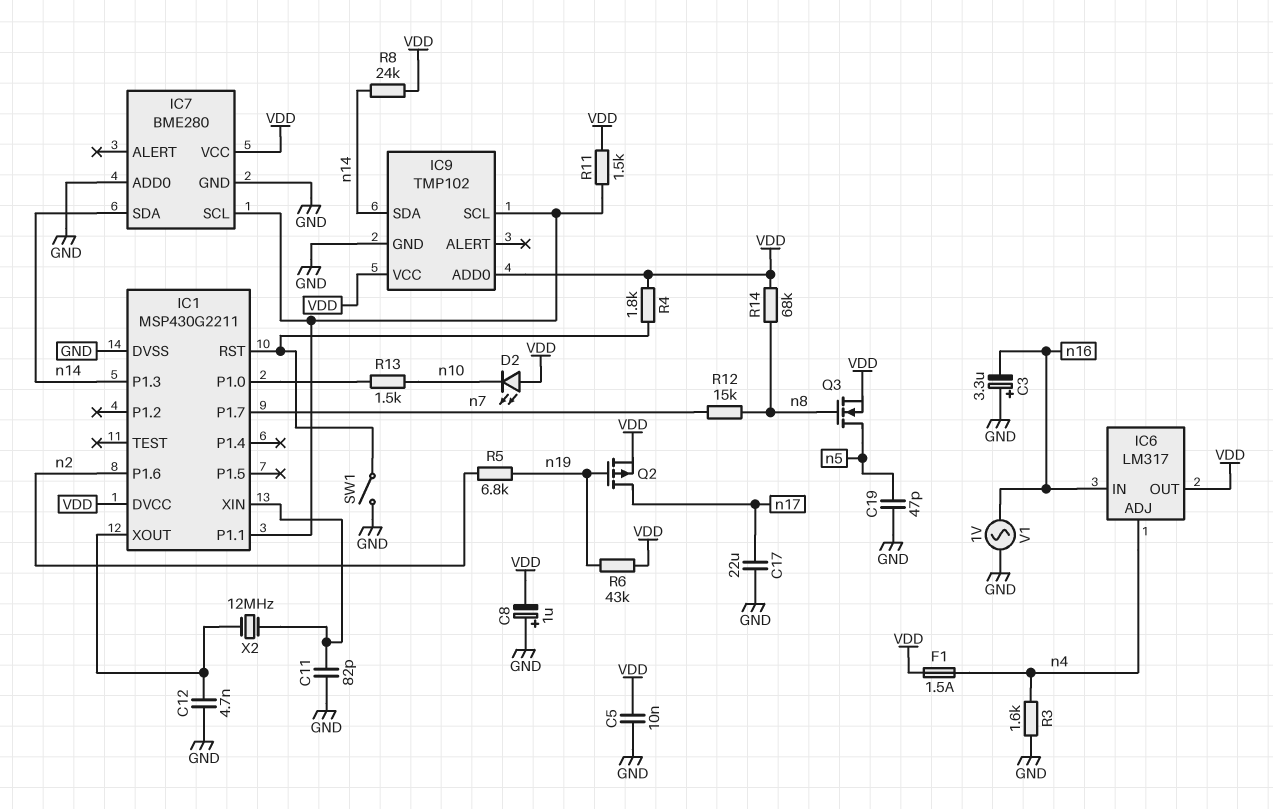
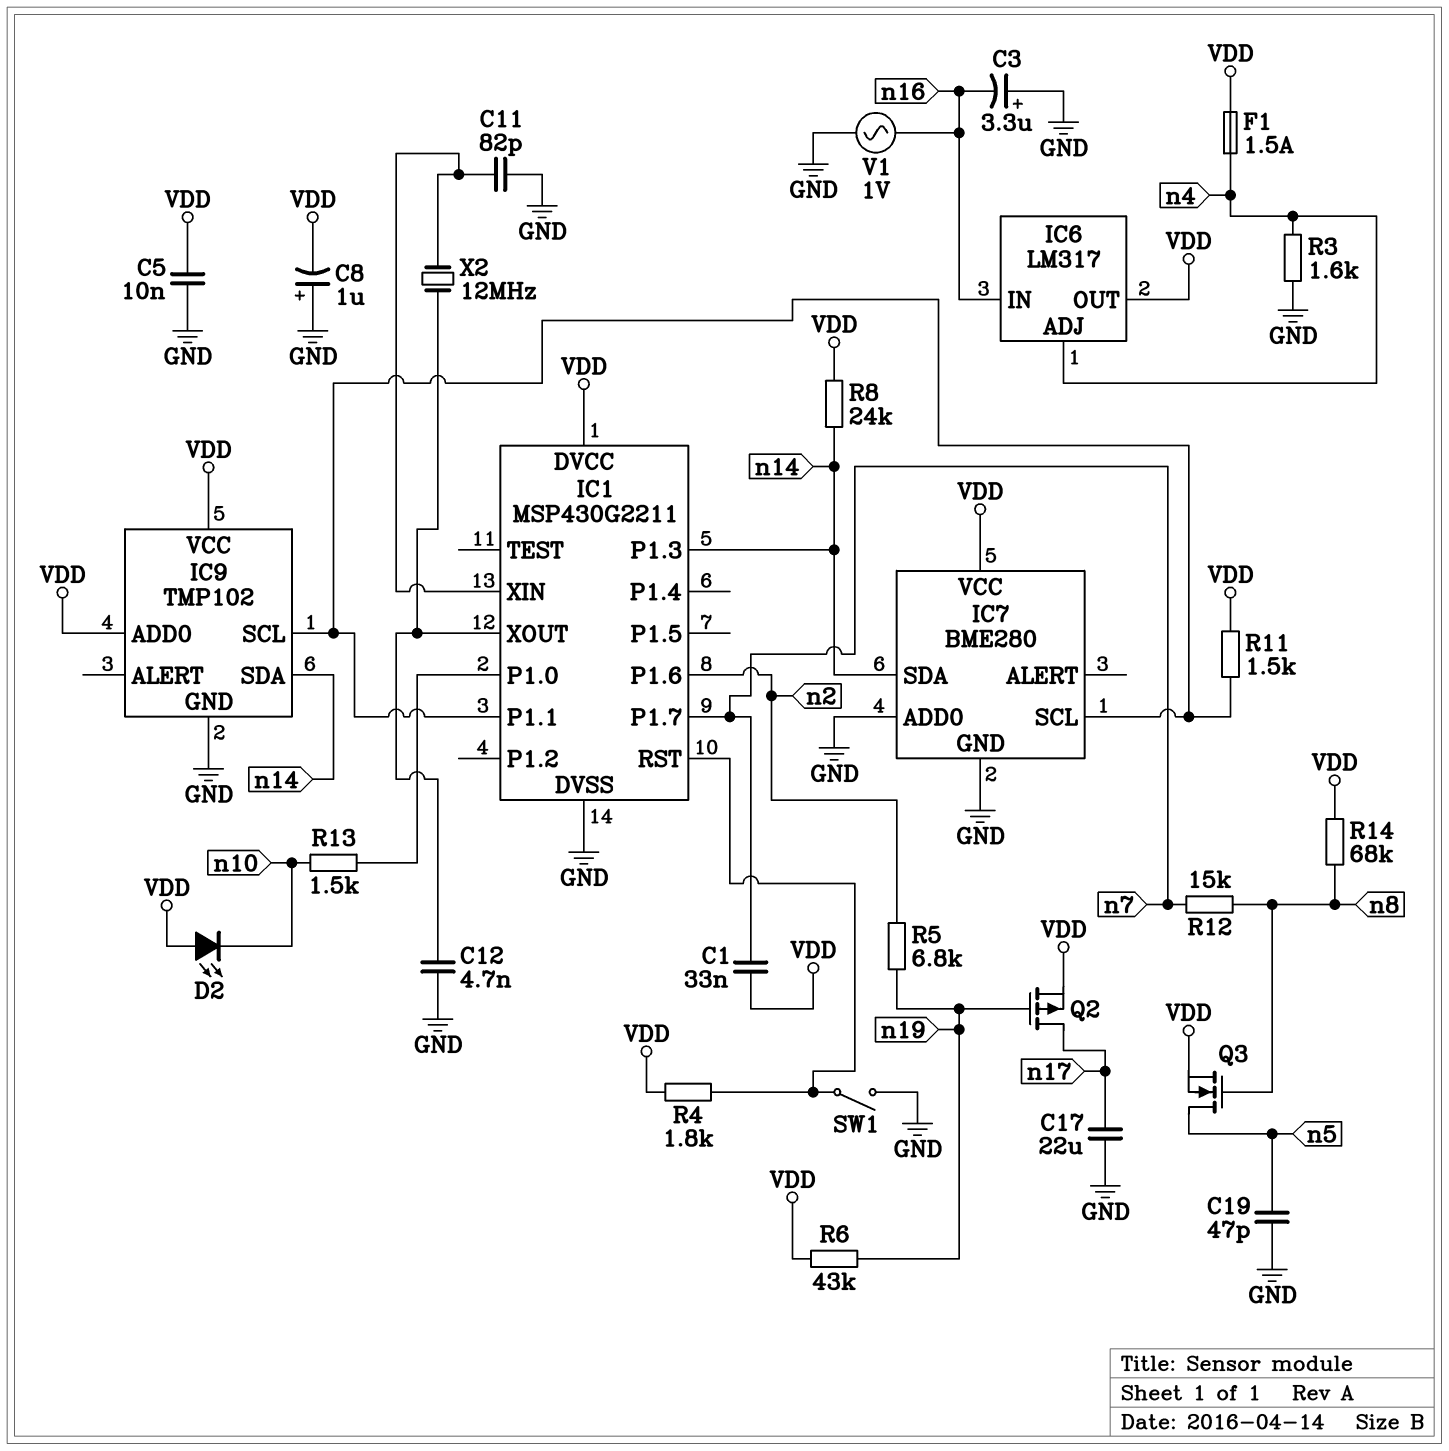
C1: none -> 33nF (VDD, n7)

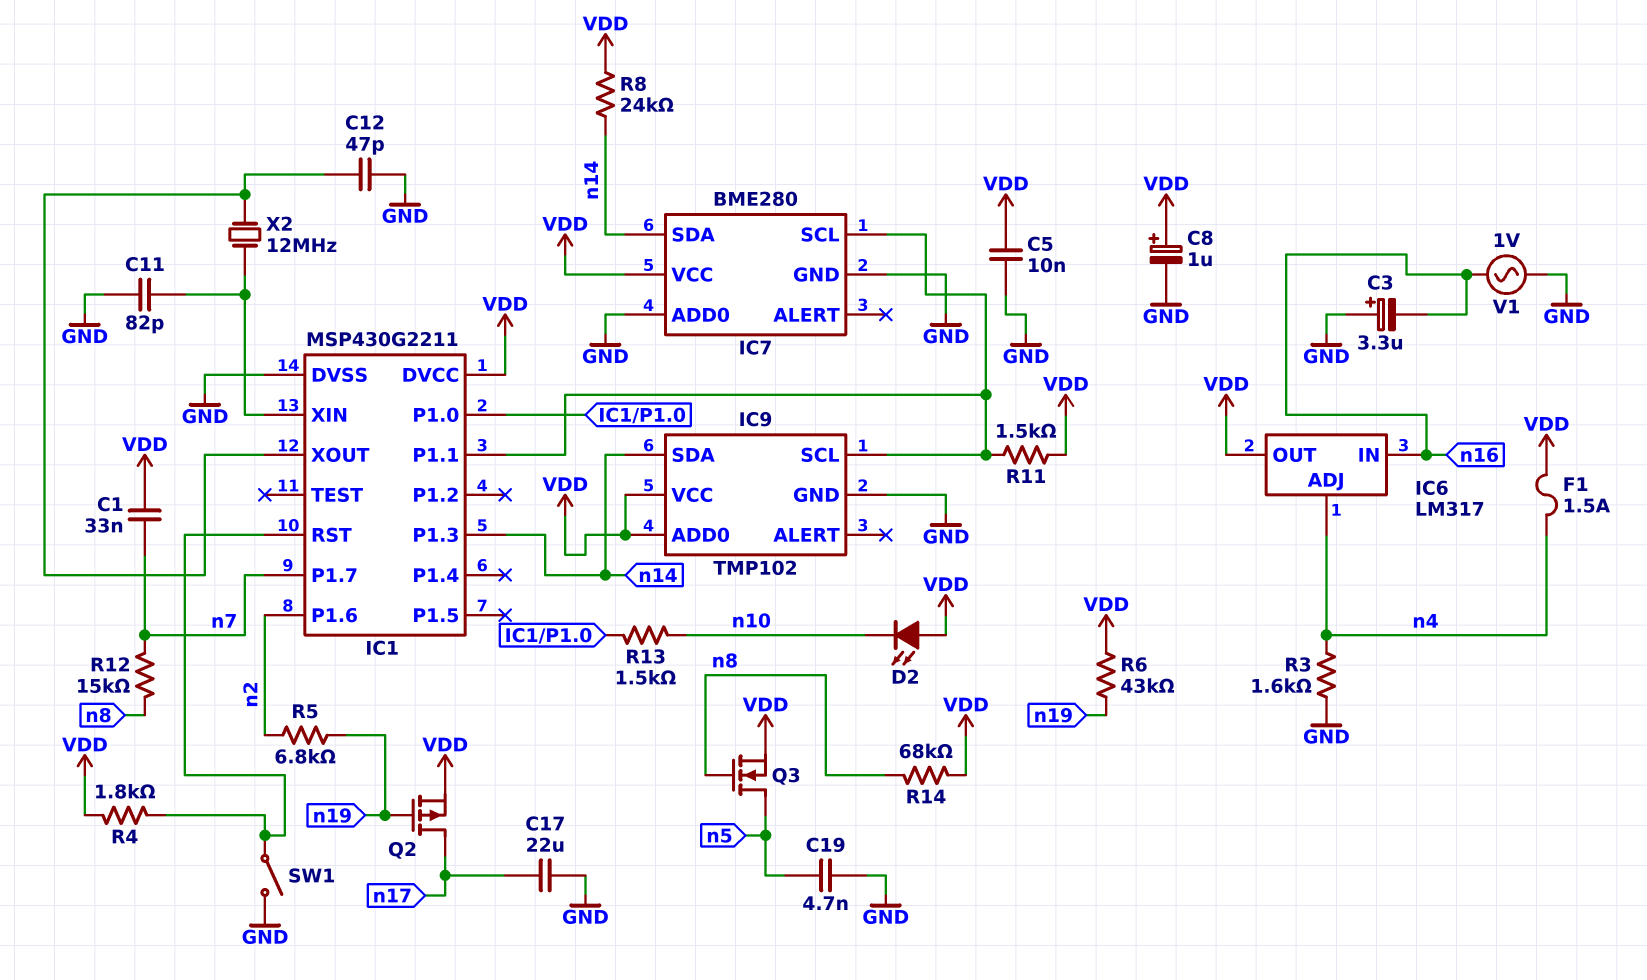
C8: 1uF (plus GND, minus VDD) -> 1uF (plus VDD, minus GND)
C12: 4.7nF (GND, IC1/XOUT) -> 47pF (GND, IC1/XOUT)
C19: 47pF (GND, n5) -> 4.7nF (GND, n5)

